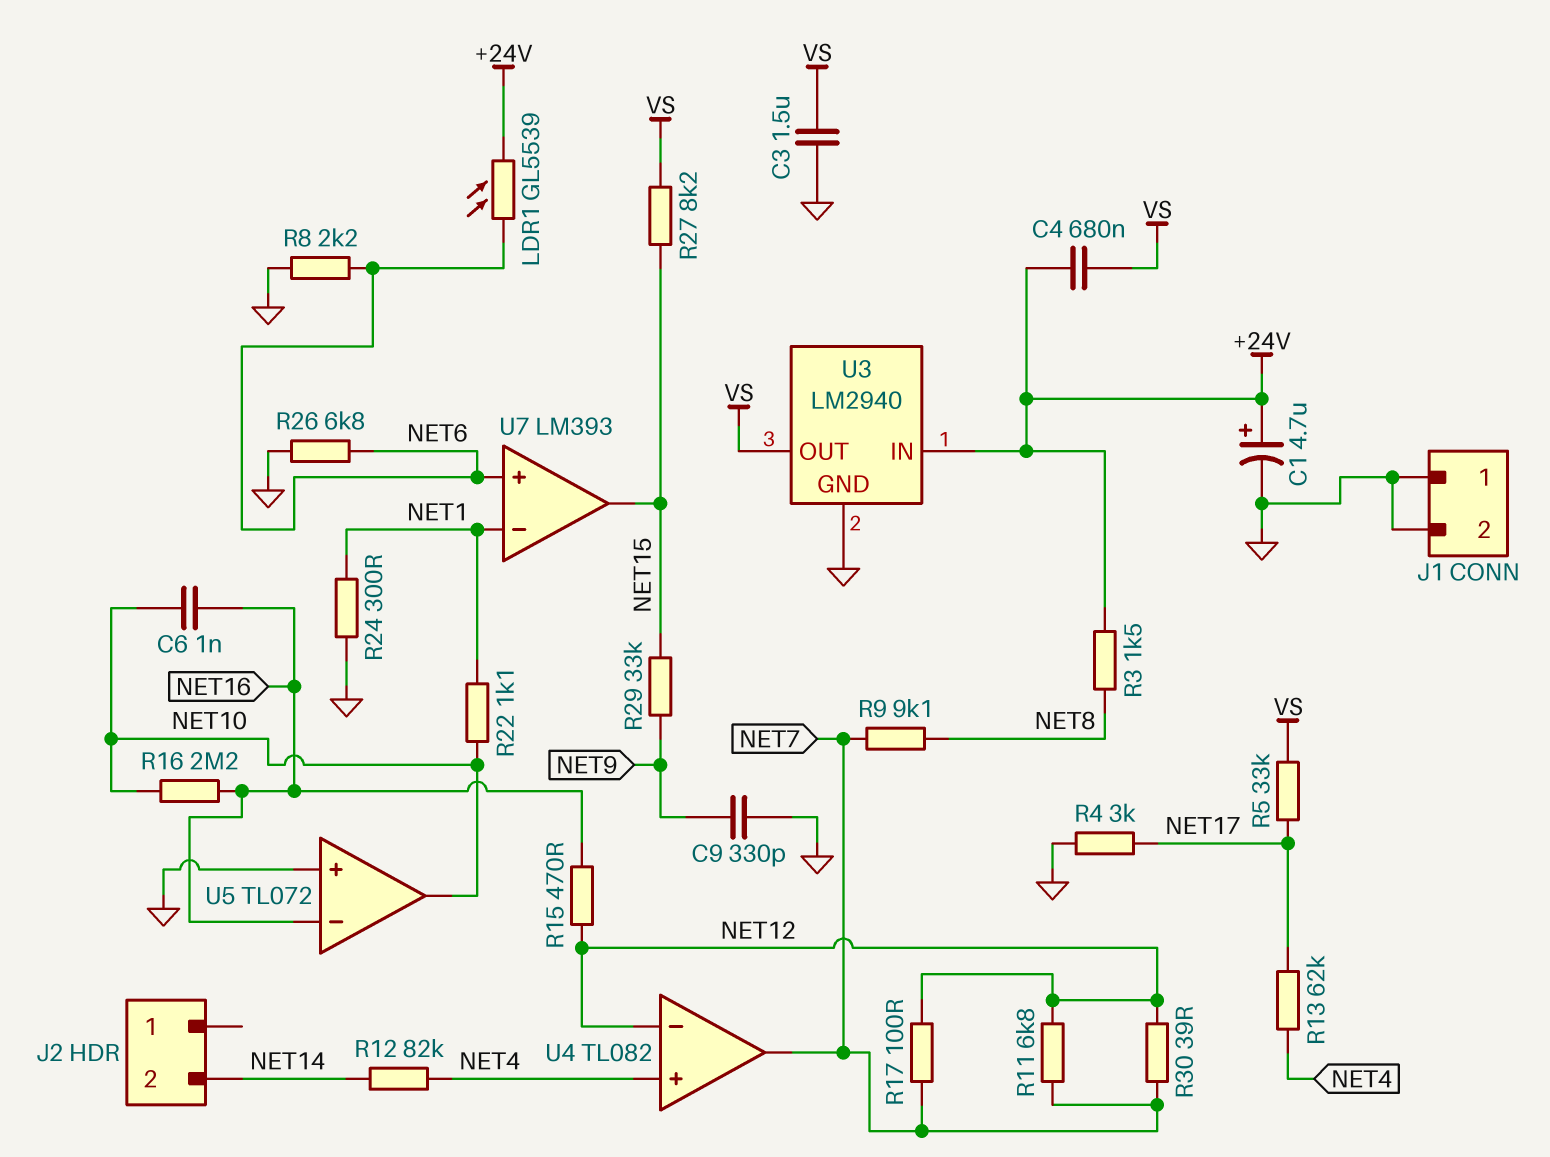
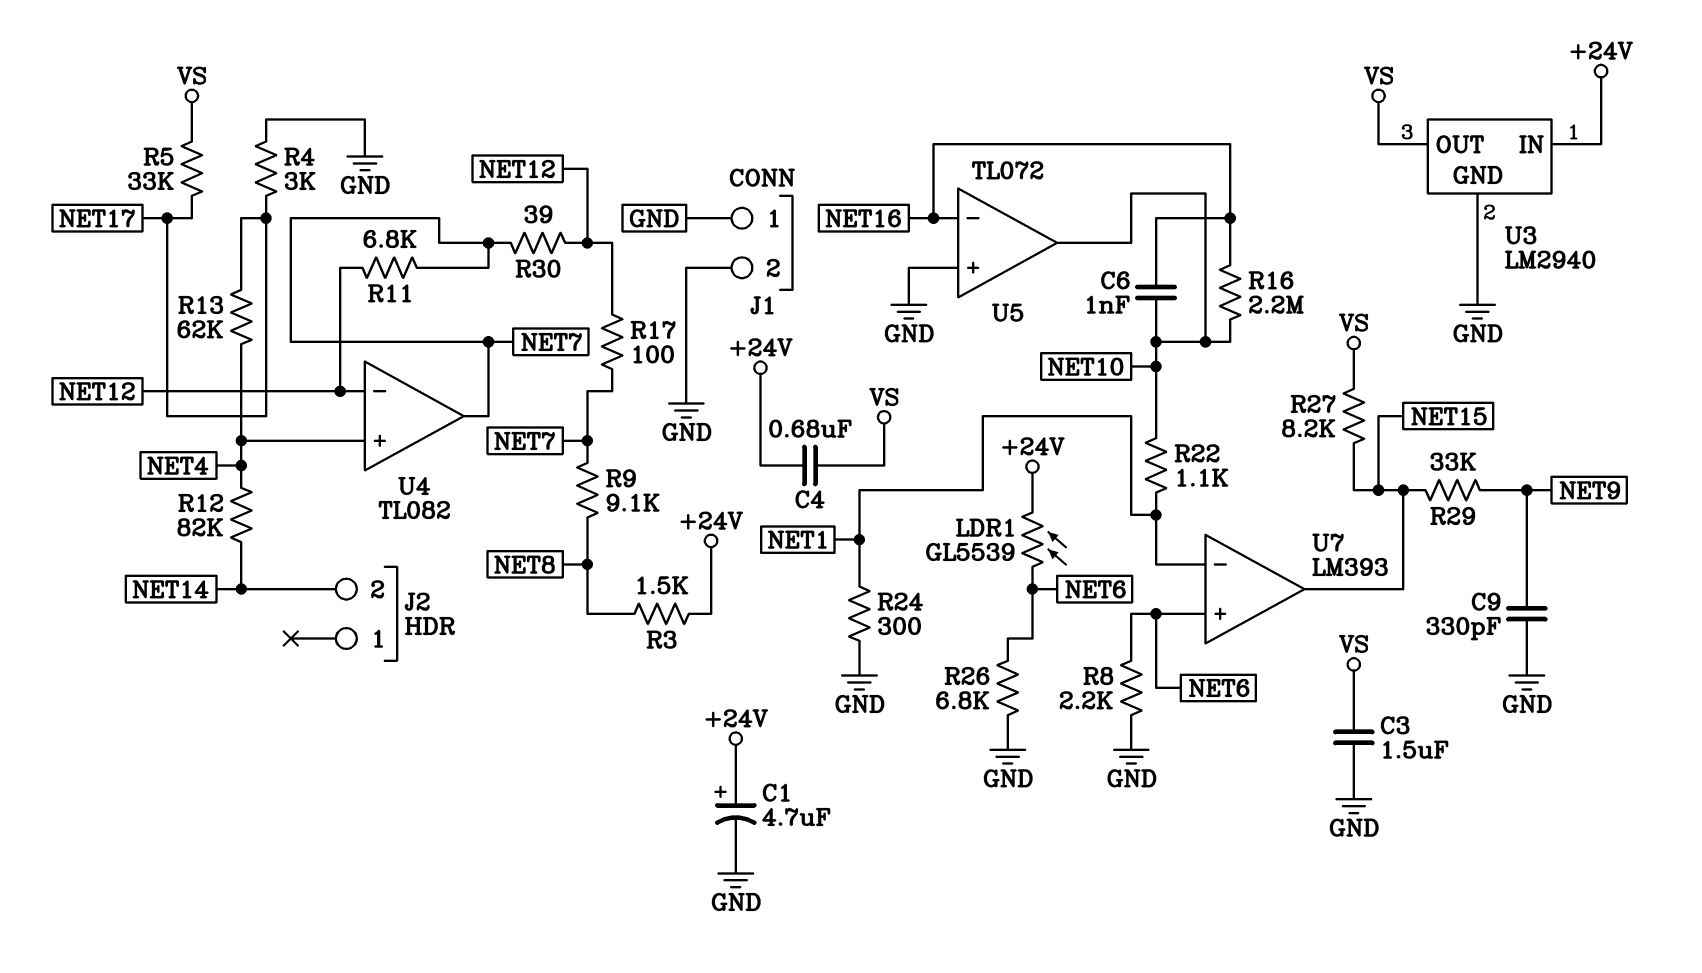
R15: 470 (NET12, NET16) -> none

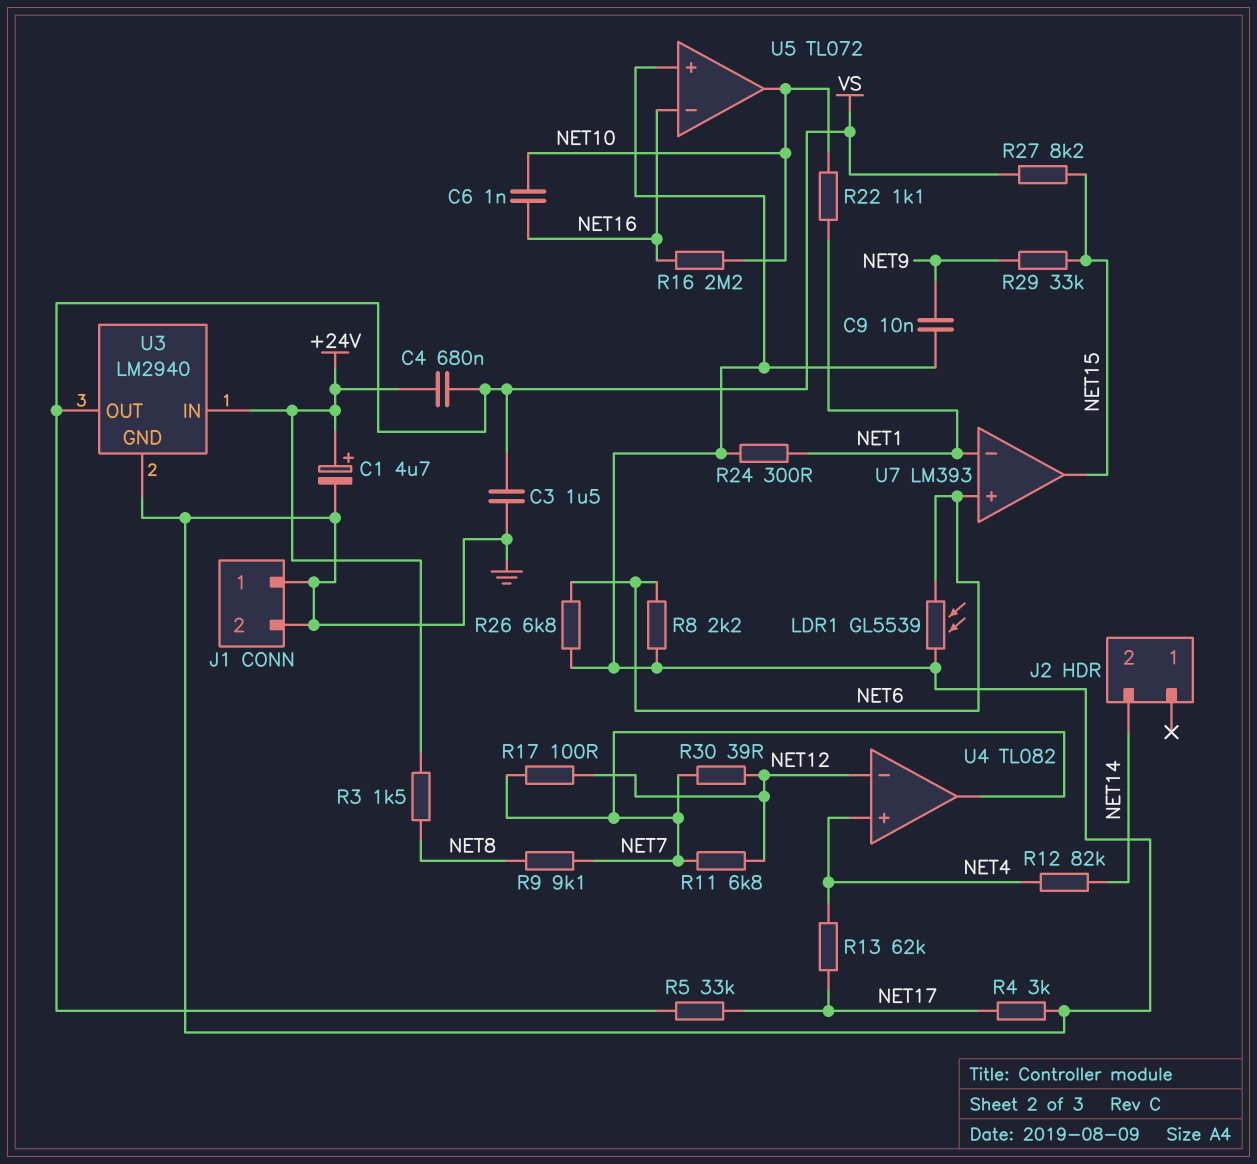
C9: 330pF (GND, NET9) -> 10nF (GND, NET9)
LDR1: GL5539 (+24V, NET6) -> GL5539 (GND, NET6)

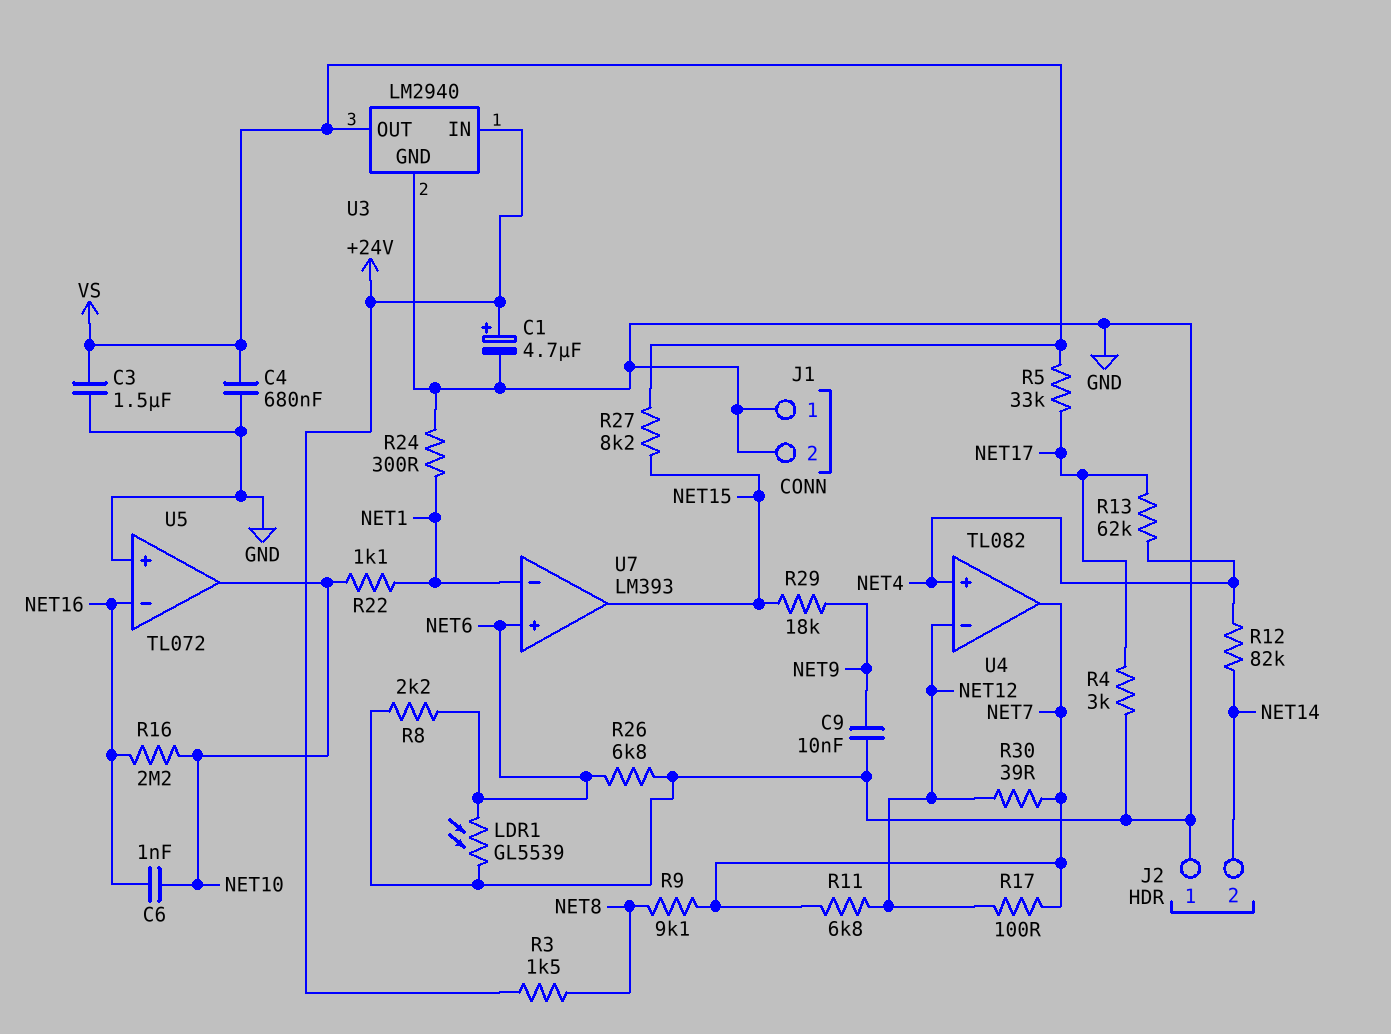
C4: 680nF (+24V, VS) -> 680nF (GND, VS)
J2 pin 1: none -> GND
R29: 33k (NET9, NET15) -> 18k (NET9, NET15)

